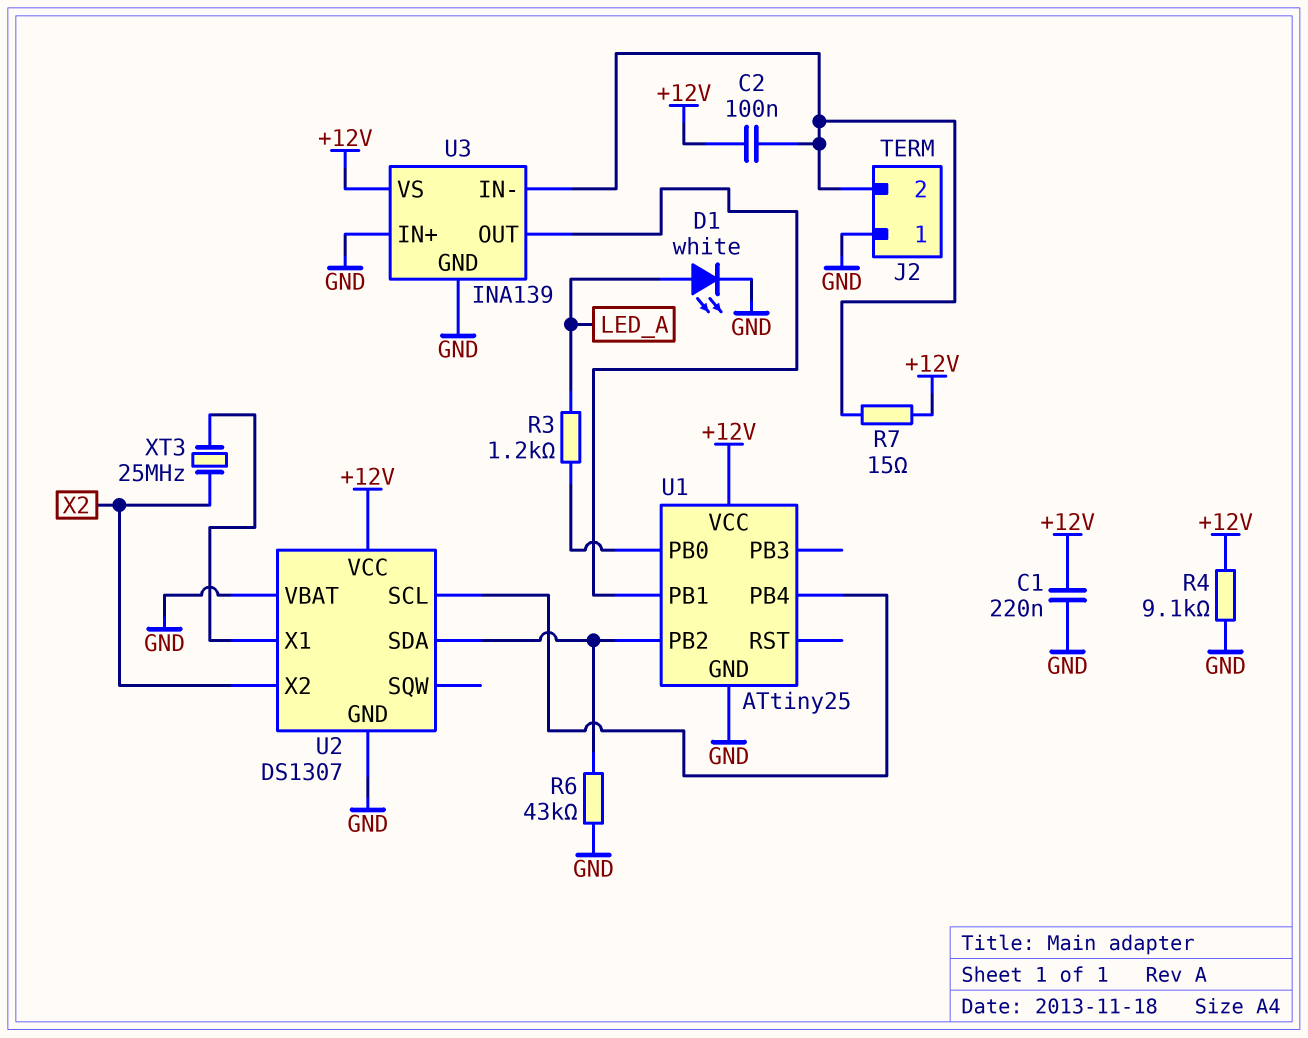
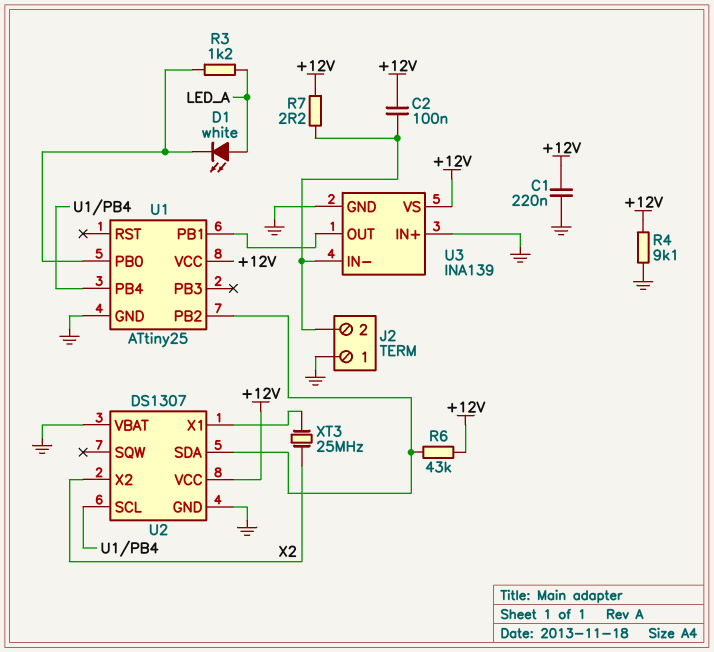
D1: LED white (A LED_A, K GND) -> LED white (A LED_A, K U1/PB0)
R6: 43k (GND, U1/PB2) -> 43k (+12V, U1/PB2)
R7: 15 (+12V, J2/2) -> 2.2 (+12V, J2/2)

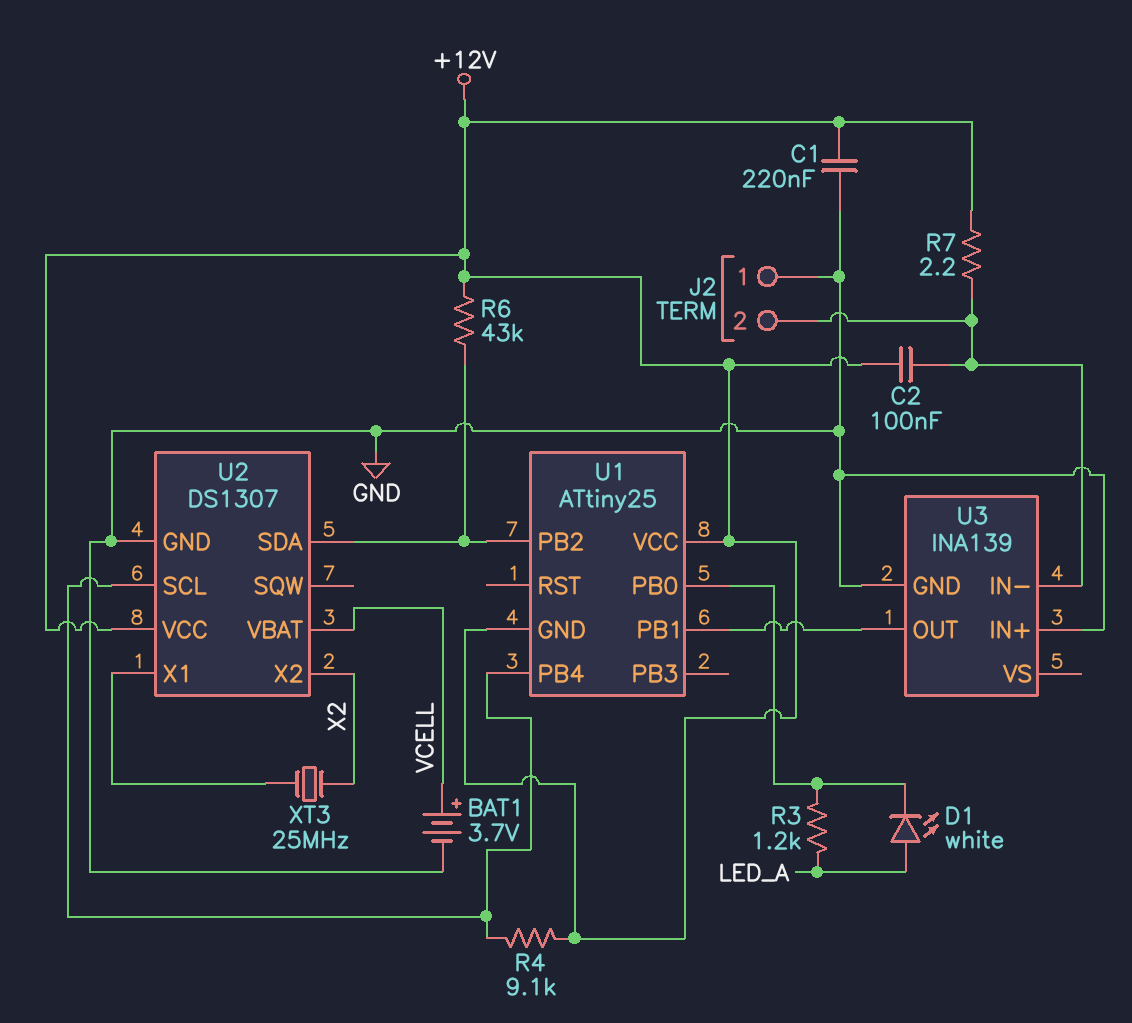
BAT1: none -> 3.7V (plus VCELL, minus GND)
R4: 9.1k (+12V, GND) -> 9.1k (+12V, U1/PB4)
U1 pin GND: GND -> +12V
U2 pin VBAT: GND -> VCELL
U3 pin VS: +12V -> none

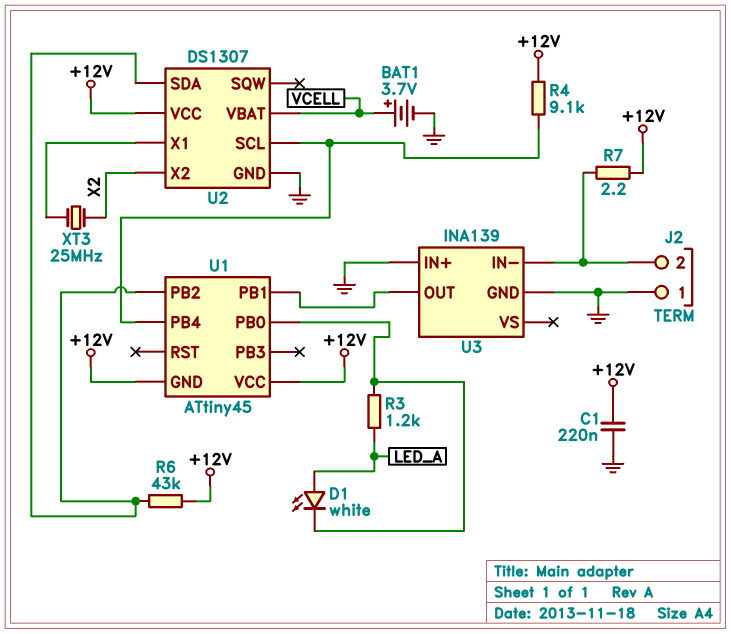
C2: 100nF (+12V, J2/2) -> none
U1: ATtiny25 -> ATtiny45

